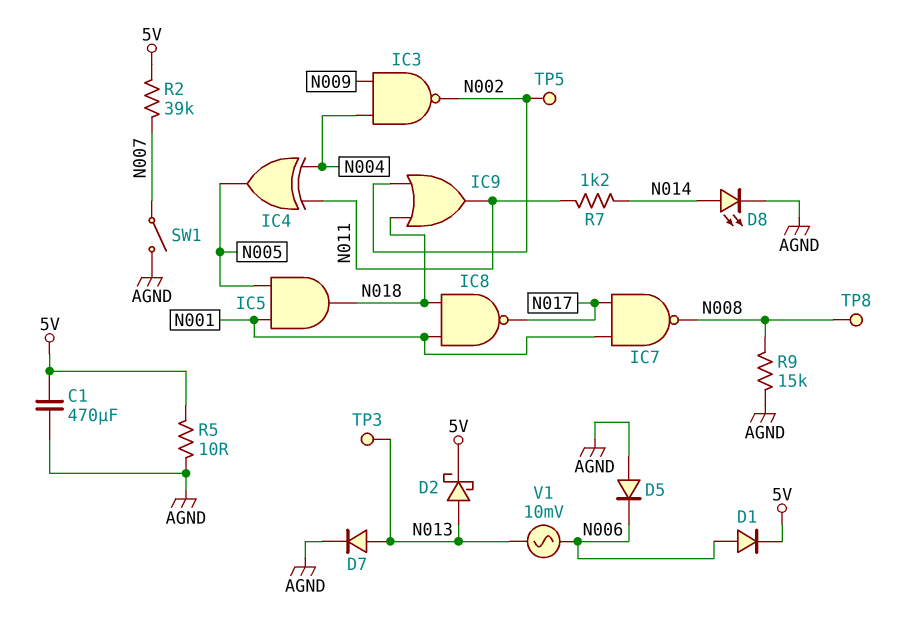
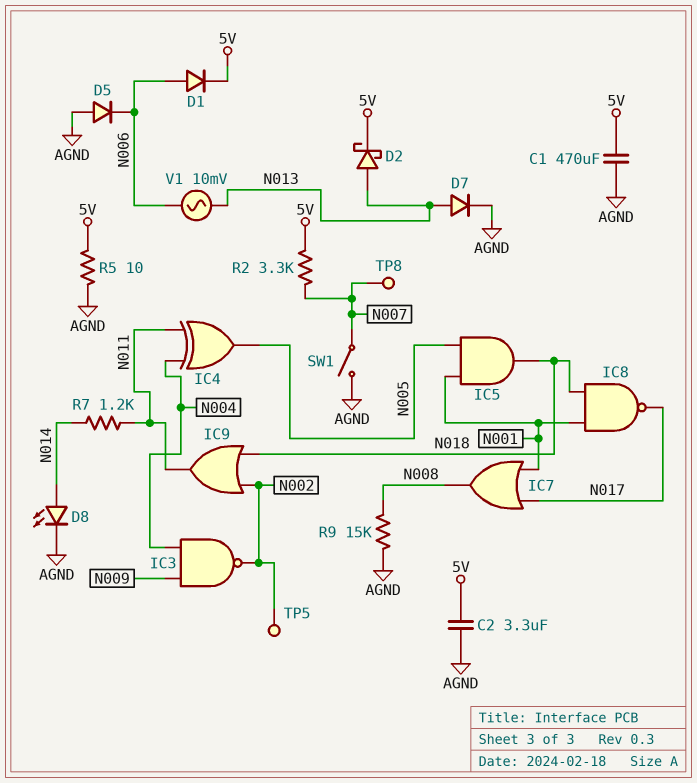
C2: none -> 3.3uF (5V, AGND)
IC7: NAND (in N001, in N017, out N008) -> OR (in N001, in N017, out N008)
R2: 39k (5V, N007) -> 3.3k (5V, N007)
TP3: test point (N013) -> none
TP8: test point (N008) -> test point (N007)

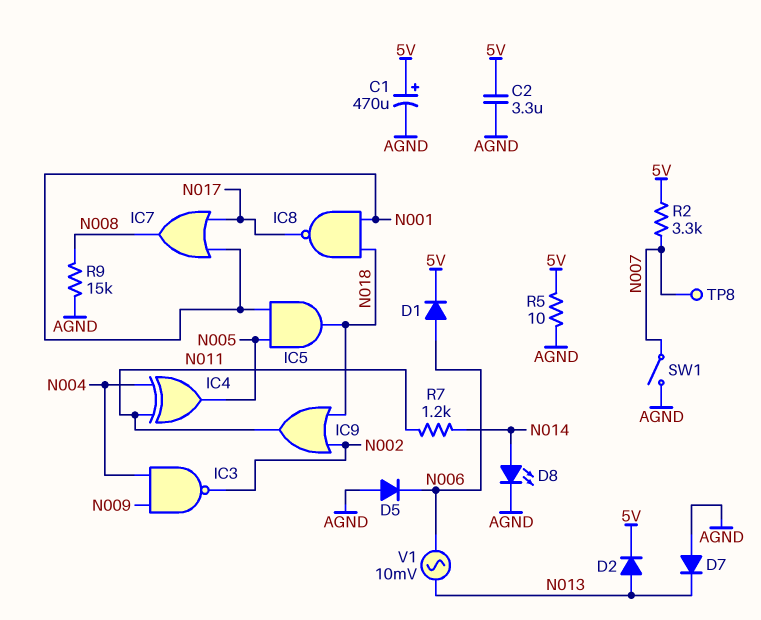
C1: 470uF (5V, AGND) -> 470uF (plus 5V, minus AGND)
D2: schottky (A N013, K 5V) -> diode (A N013, K 5V)
D7: diode (A N013, K AGND) -> diode (A AGND, K N013)
TP5: test point (N002) -> none

